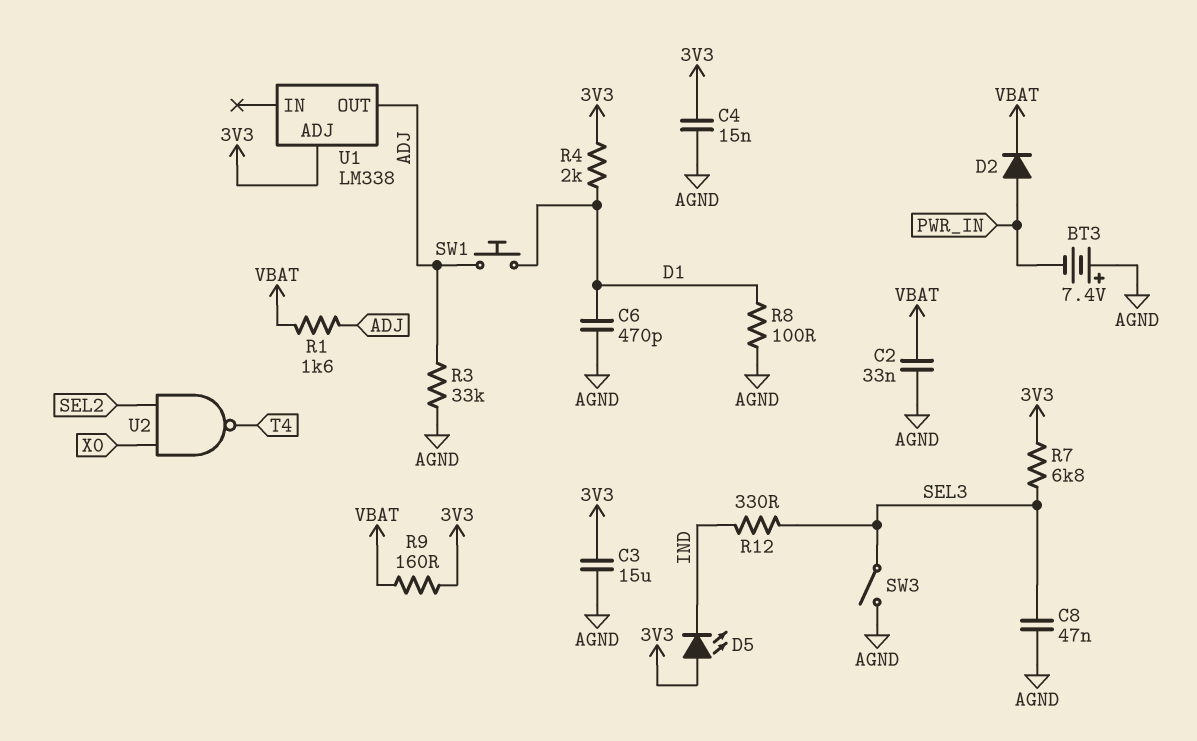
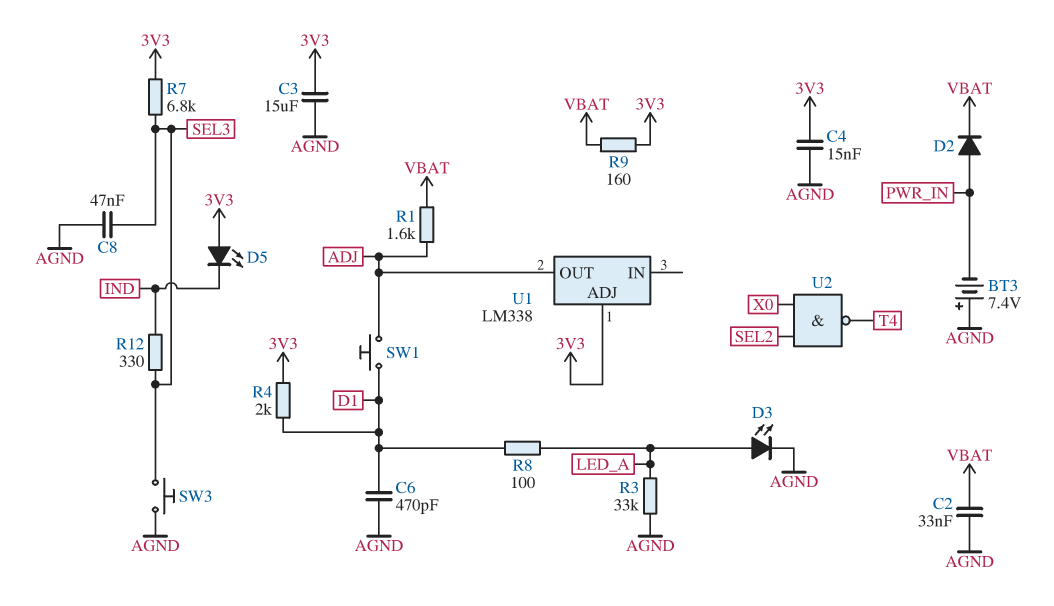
D3: none -> LED (A LED_A, K AGND)
R3: 33k (ADJ, AGND) -> 33k (AGND, LED_A)
R8: 100 (AGND, D1) -> 100 (D1, LED_A)
SW3: switch (AGND, SEL3) -> button (AGND, SEL3)

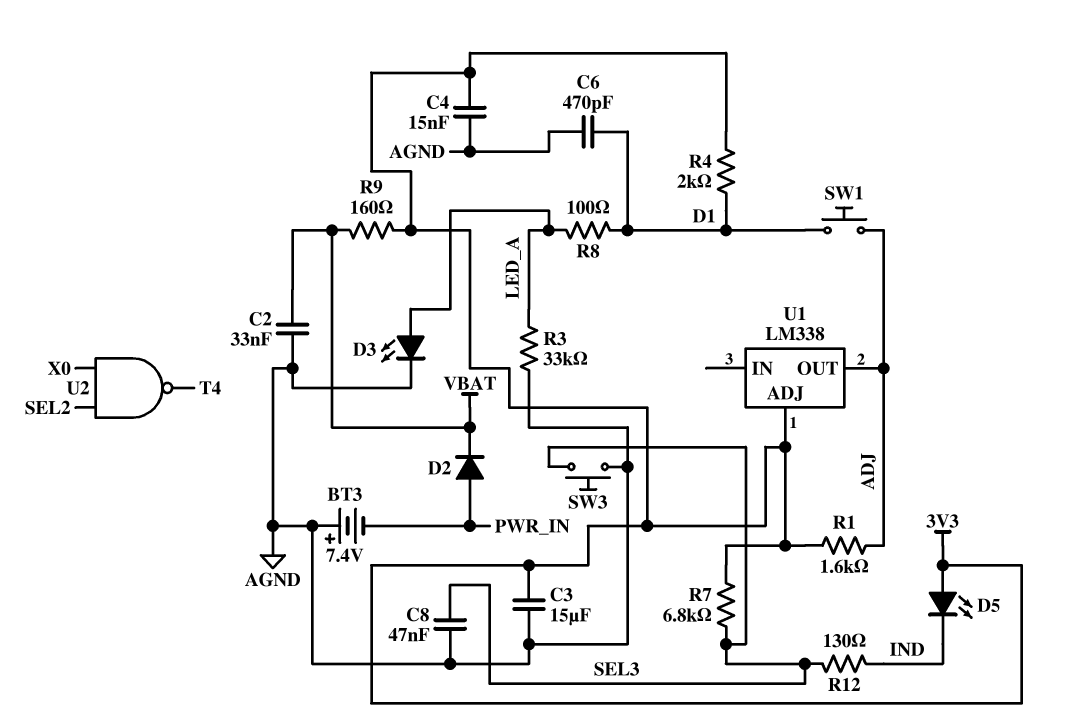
R1: 1.6k (ADJ, VBAT) -> 1.6k (3V3, ADJ)
R12: 330 (IND, SEL3) -> 130 (IND, SEL3)

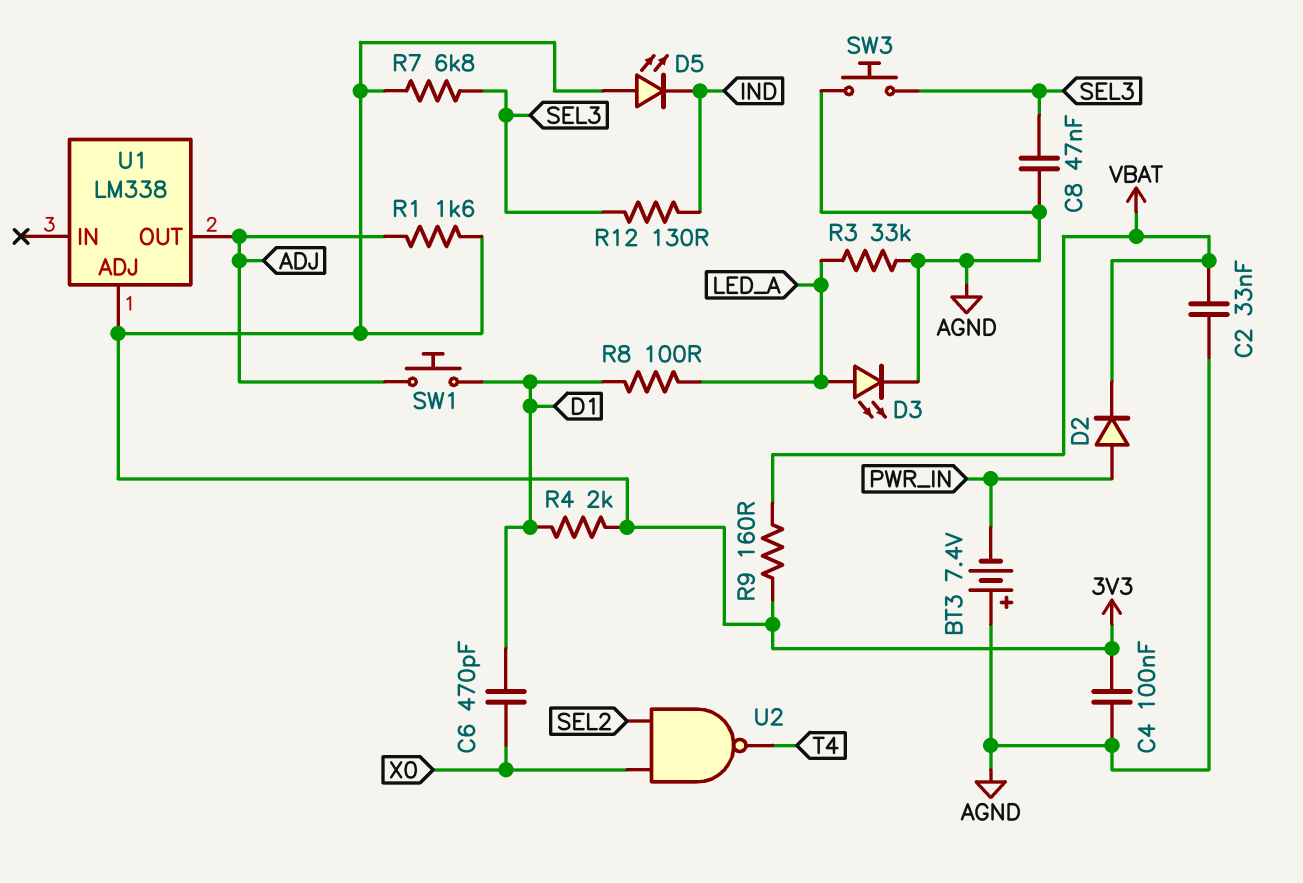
C3: 15uF (3V3, AGND) -> none
C4: 15nF (3V3, AGND) -> 100nF (3V3, AGND)
C6: 470pF (AGND, D1) -> 470pF (D1, X0)

